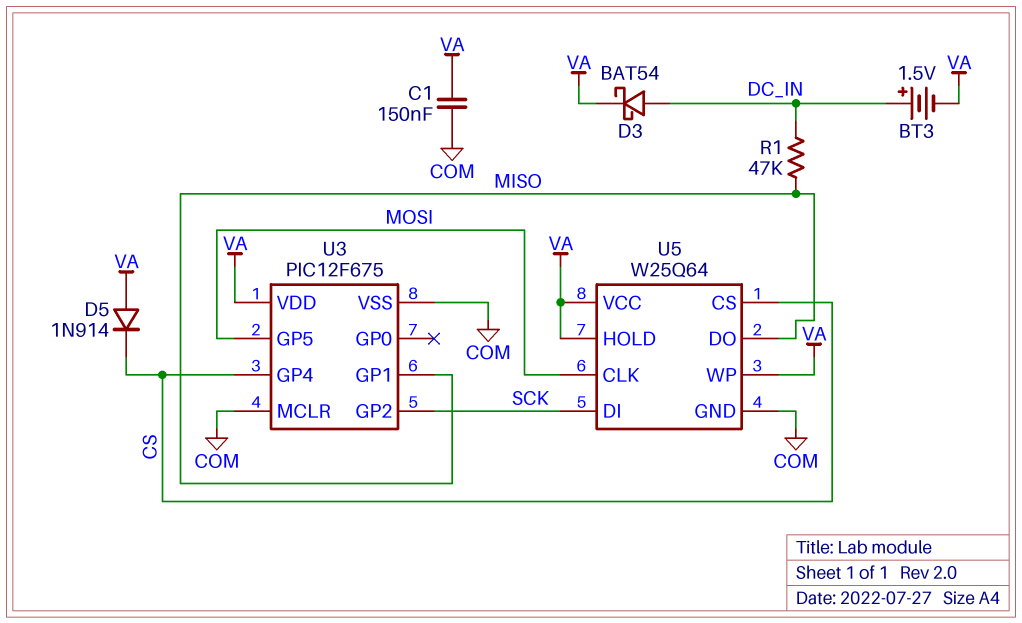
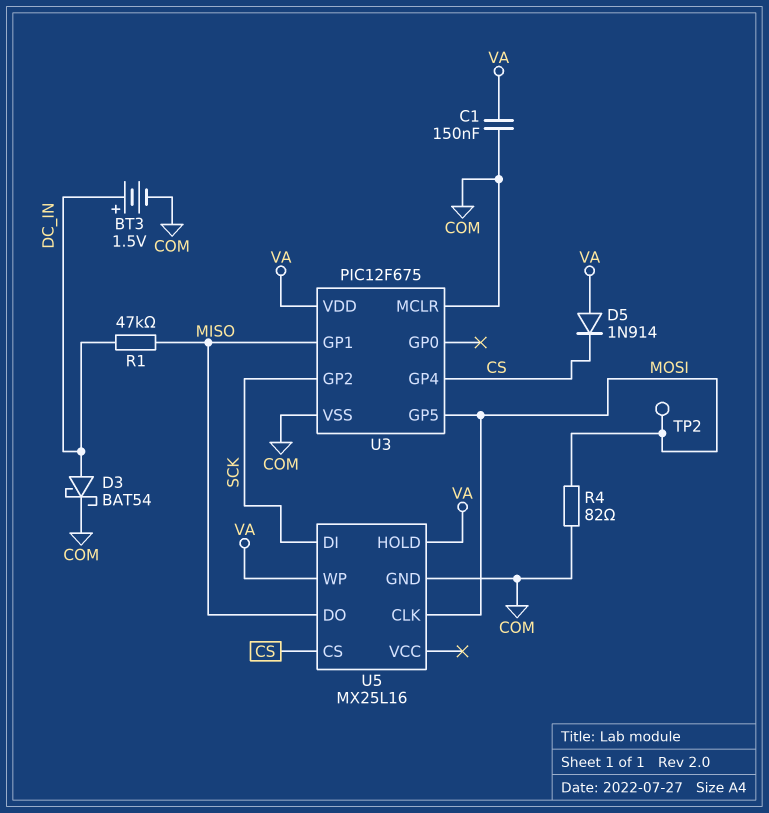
BT3: 1.5V (plus DC_IN, minus VA) -> 1.5V (plus DC_IN, minus COM)
D3: schottky BAT54 (A DC_IN, K VA) -> schottky BAT54 (A DC_IN, K COM)
R4: none -> 82 (COM, MOSI)
TP2: none -> test point (MOSI)
U5: W25Q64 -> MX25L16
U5 pin VCC: VA -> none

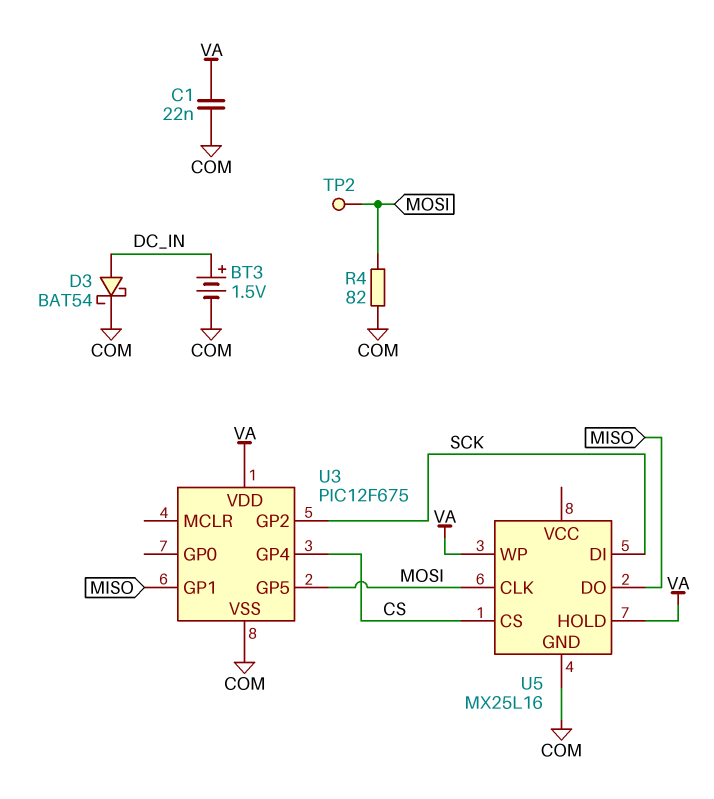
C1: 150nF (COM, VA) -> 22nF (COM, VA)
D5: diode 1N914 (A VA, K CS) -> none
R1: 47k (DC_IN, MISO) -> none
U3 pin MCLR: COM -> none

